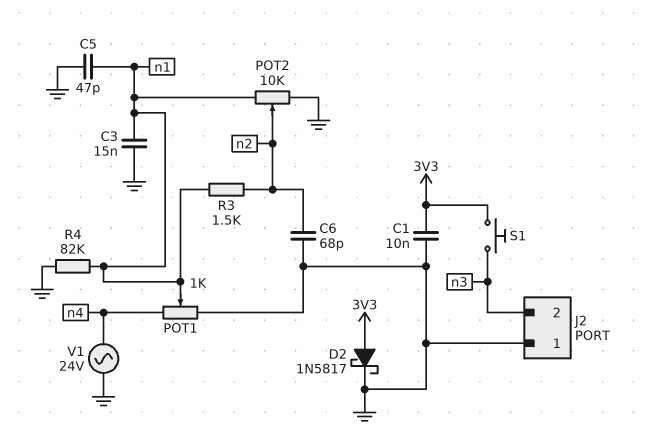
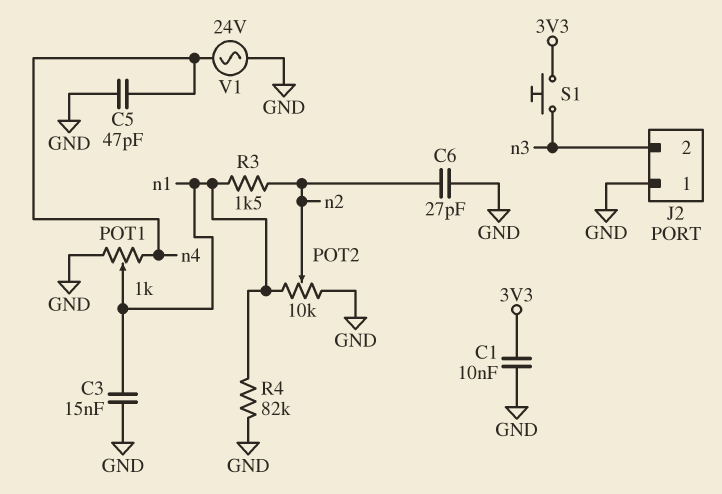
C5: 47pF (GND, n1) -> 47pF (GND, n4)
C6: 68pF (GND, n2) -> 27pF (GND, n2)
D2: schottky 1N5817 (A 3V3, K GND) -> none

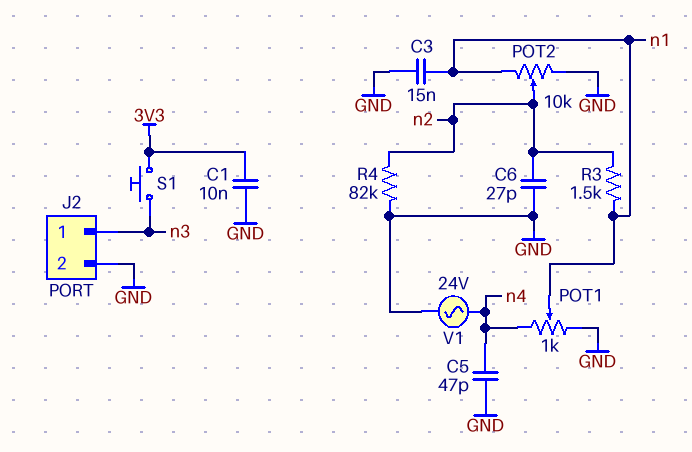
J2 pin 1: GND -> n3
J2 pin 2: n3 -> GND
R4: 82k (GND, n1) -> 82k (GND, n2)

